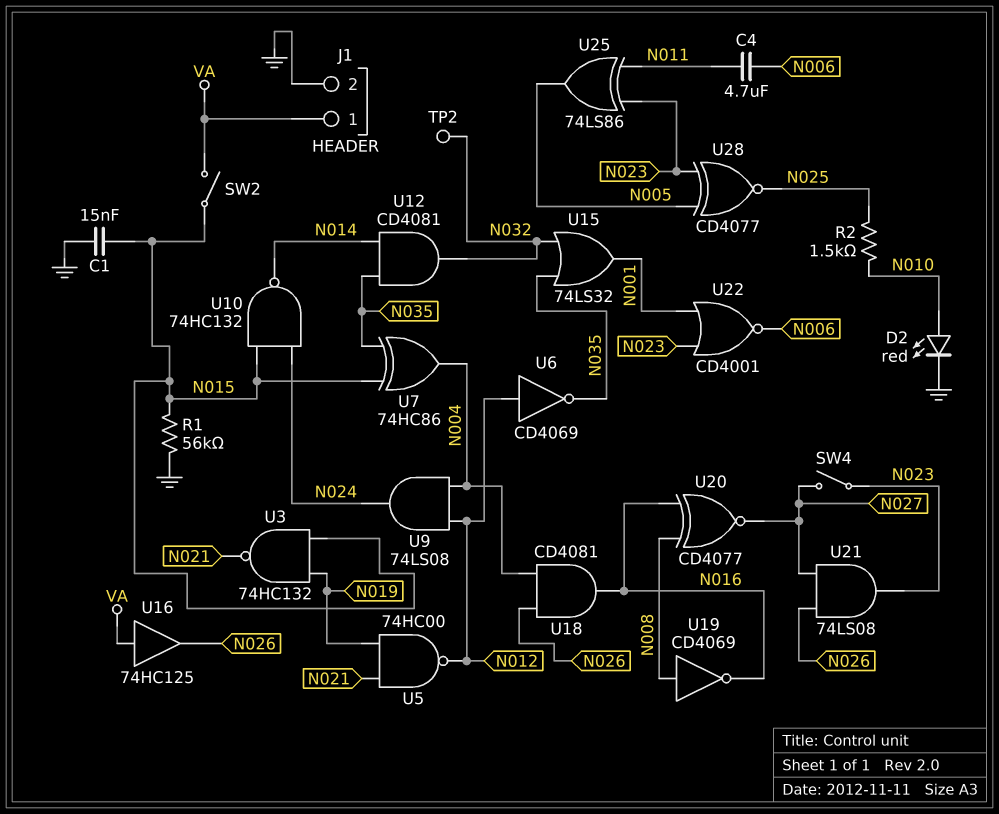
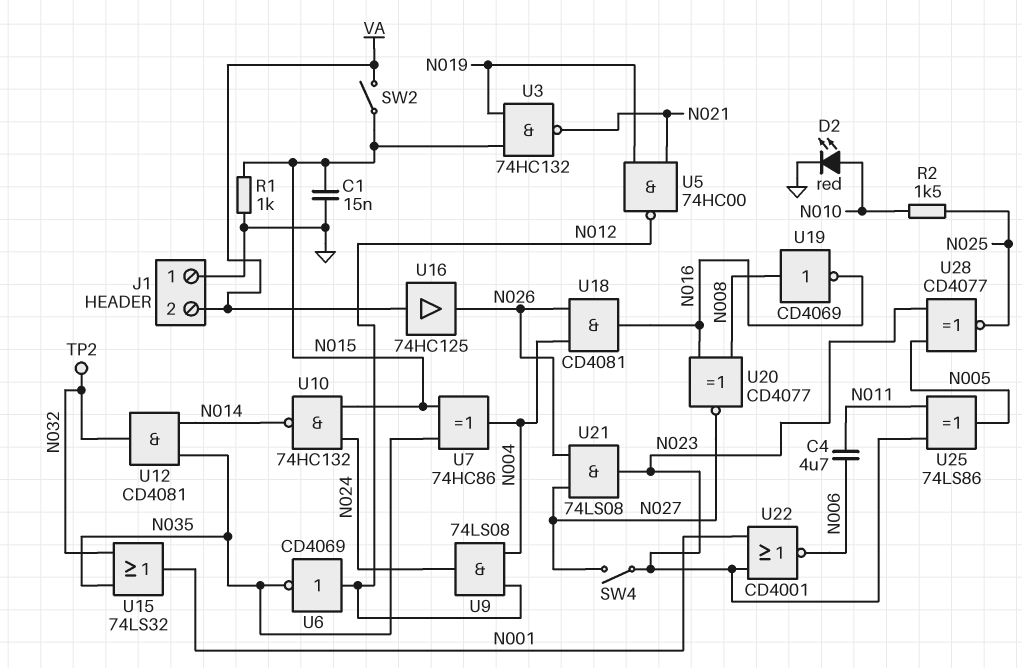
J1 pin 1: VA -> GND
J1 pin 2: GND -> VA
R1: 56k (GND, N015) -> 1k (GND, N015)

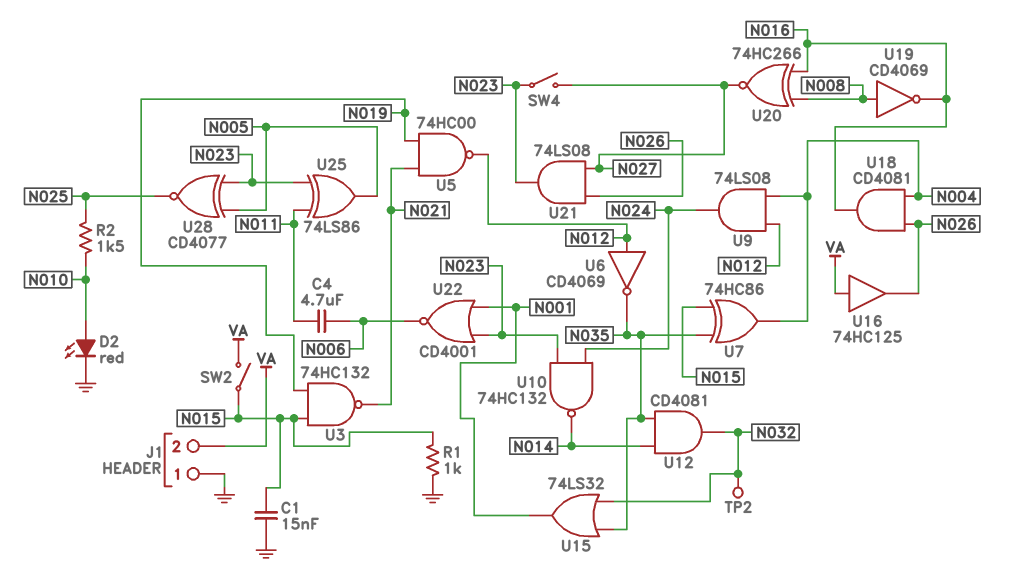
U10: NAND 74HC132 (in N015, in N024, out N014) -> NAND 74HC132 (in N023, in N024, out N014)
U20: XNOR CD4077 (in N008, in N016, out N027) -> XNOR 74HC266 (in N008, in N016, out N027)

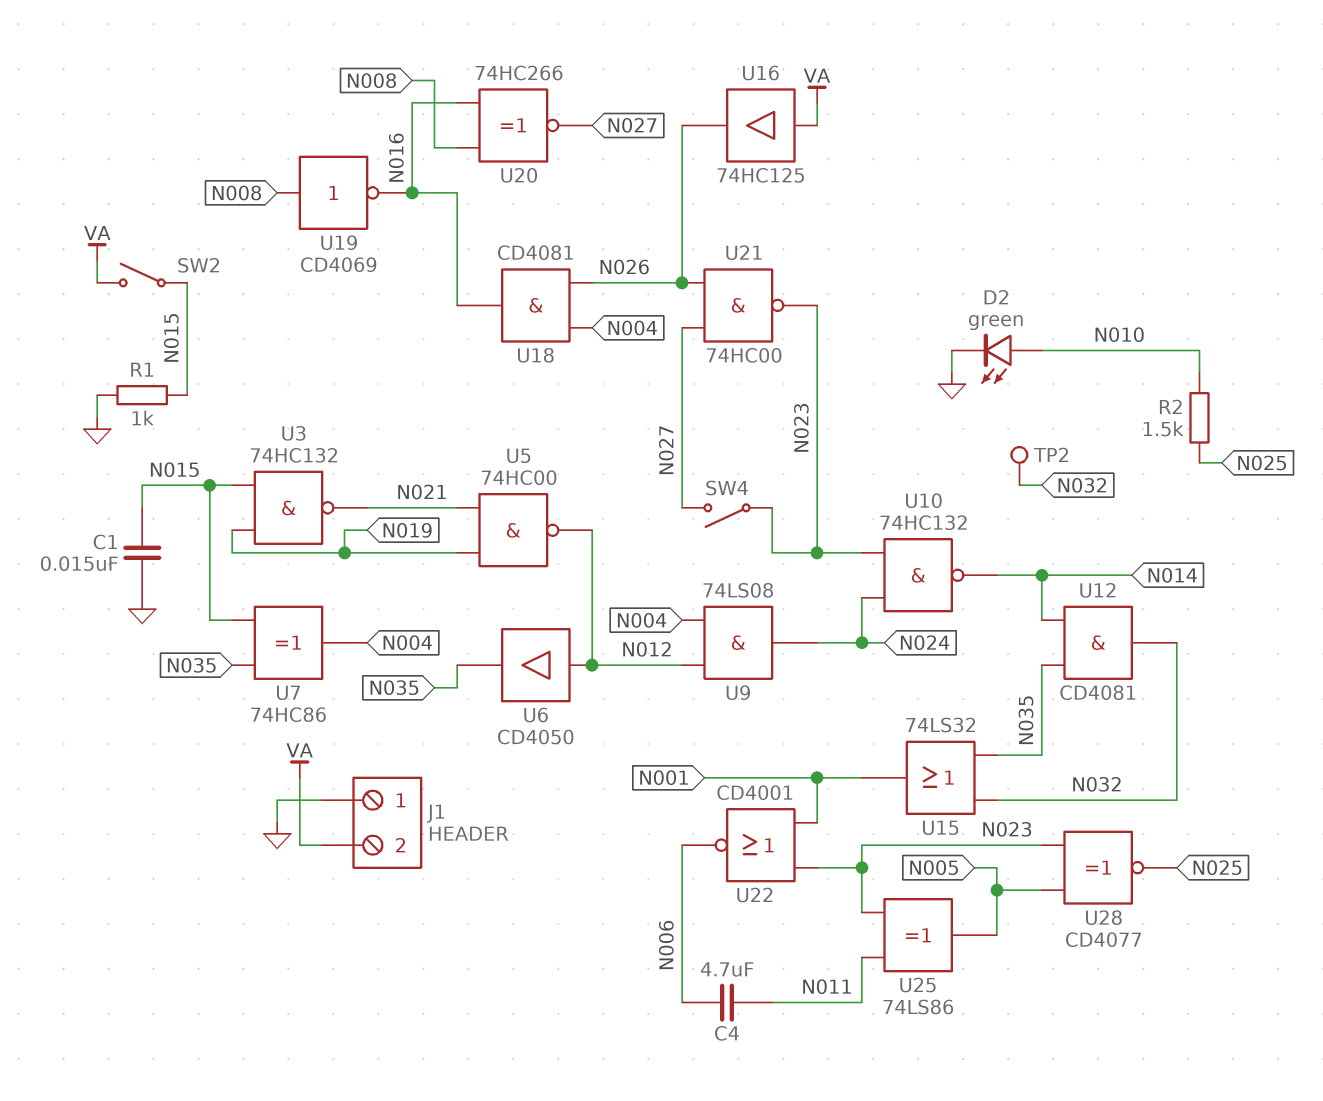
D2: LED red (A N010, K GND) -> LED green (A N010, K GND)
U6: NOT CD4069 (in N012, out N035) -> buffer CD4050 (in N012, out N035)
U21: AND 74LS08 (in N026, in N027, out N023) -> NAND 74HC00 (in N026, in N027, out N023)

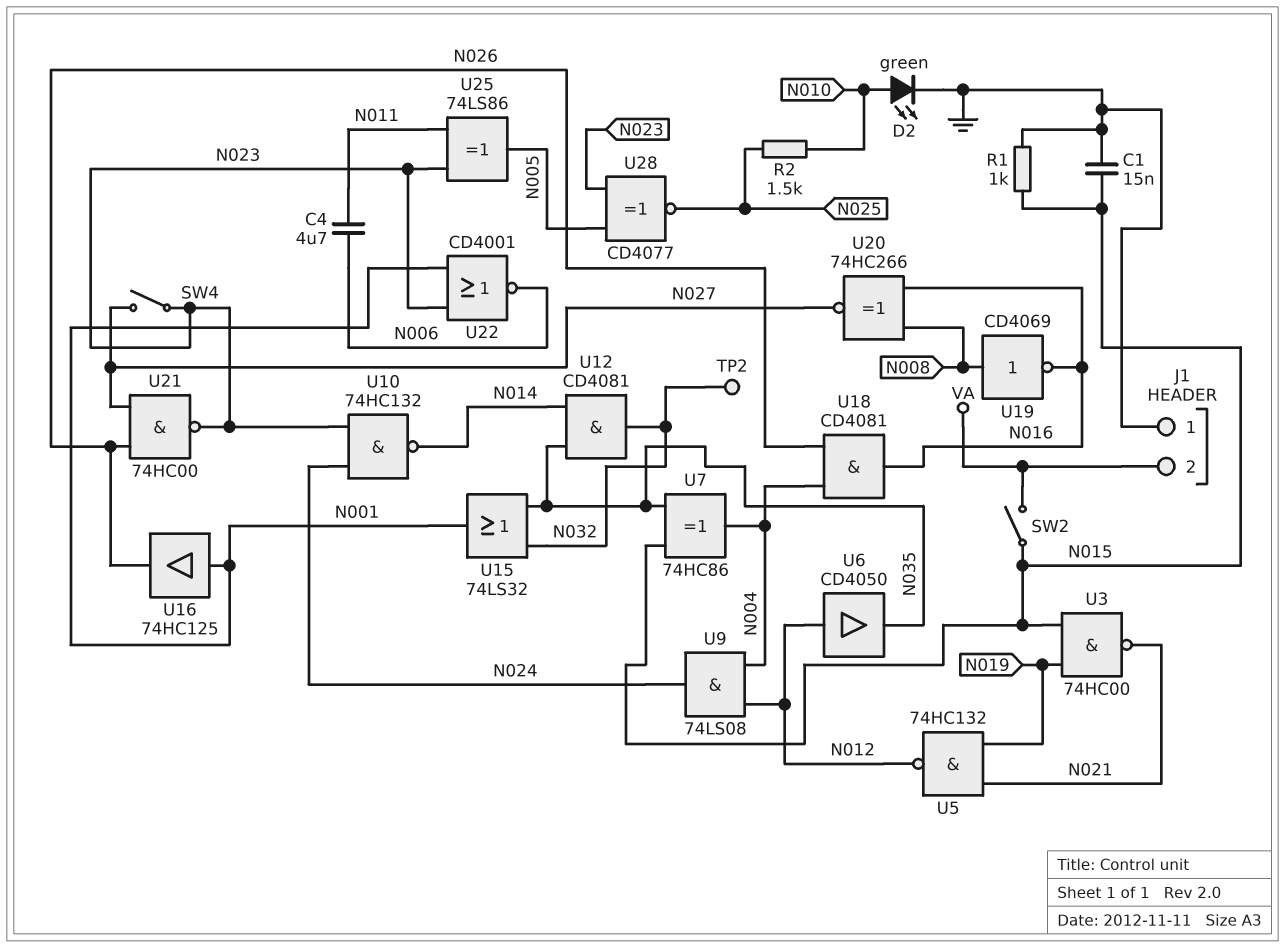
U3: NAND 74HC132 (in N015, in N019, out N021) -> NAND 74HC00 (in N015, in N019, out N021)
U5: NAND 74HC00 (in N019, in N021, out N012) -> NAND 74HC132 (in N019, in N021, out N012)
U16: buffer 74HC125 (in VA, out N026) -> buffer 74HC125 (in N001, out N026)

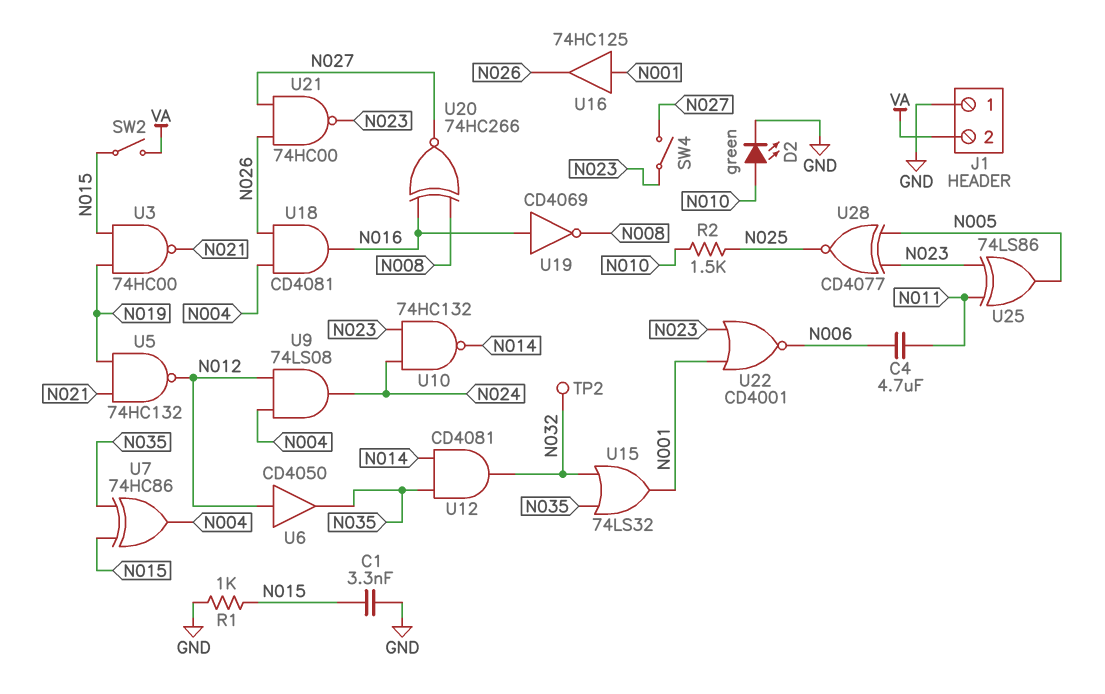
C1: 15nF (GND, N015) -> 3.3nF (GND, N015)
U19: NOT CD4069 (in N008, out N016) -> NOT CD4069 (in N016, out N008)

